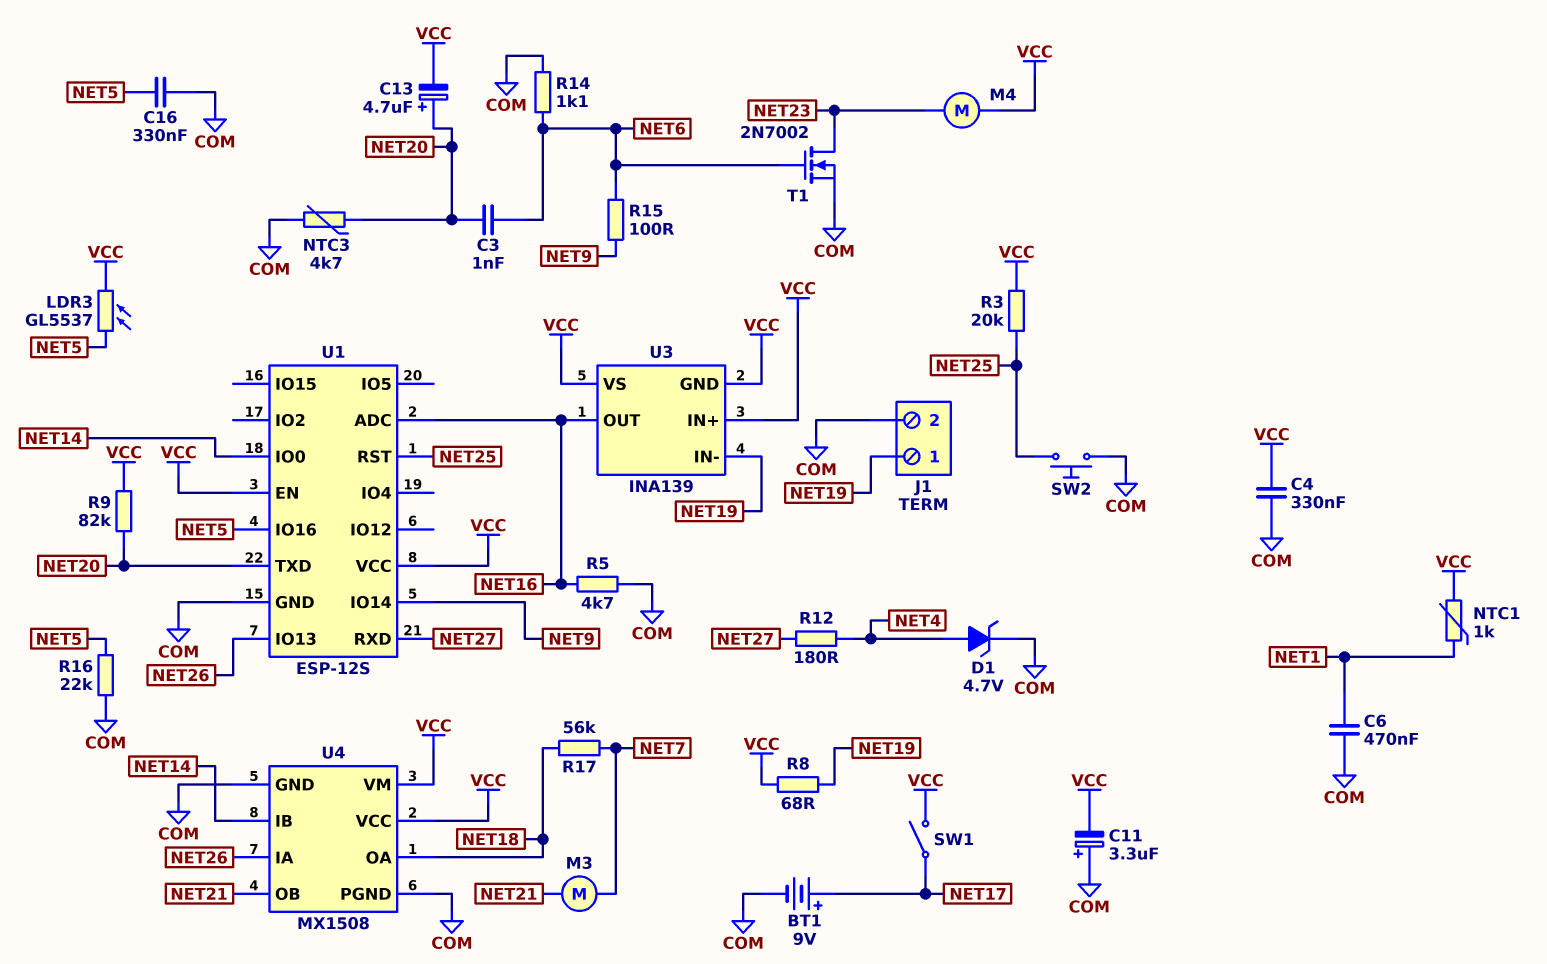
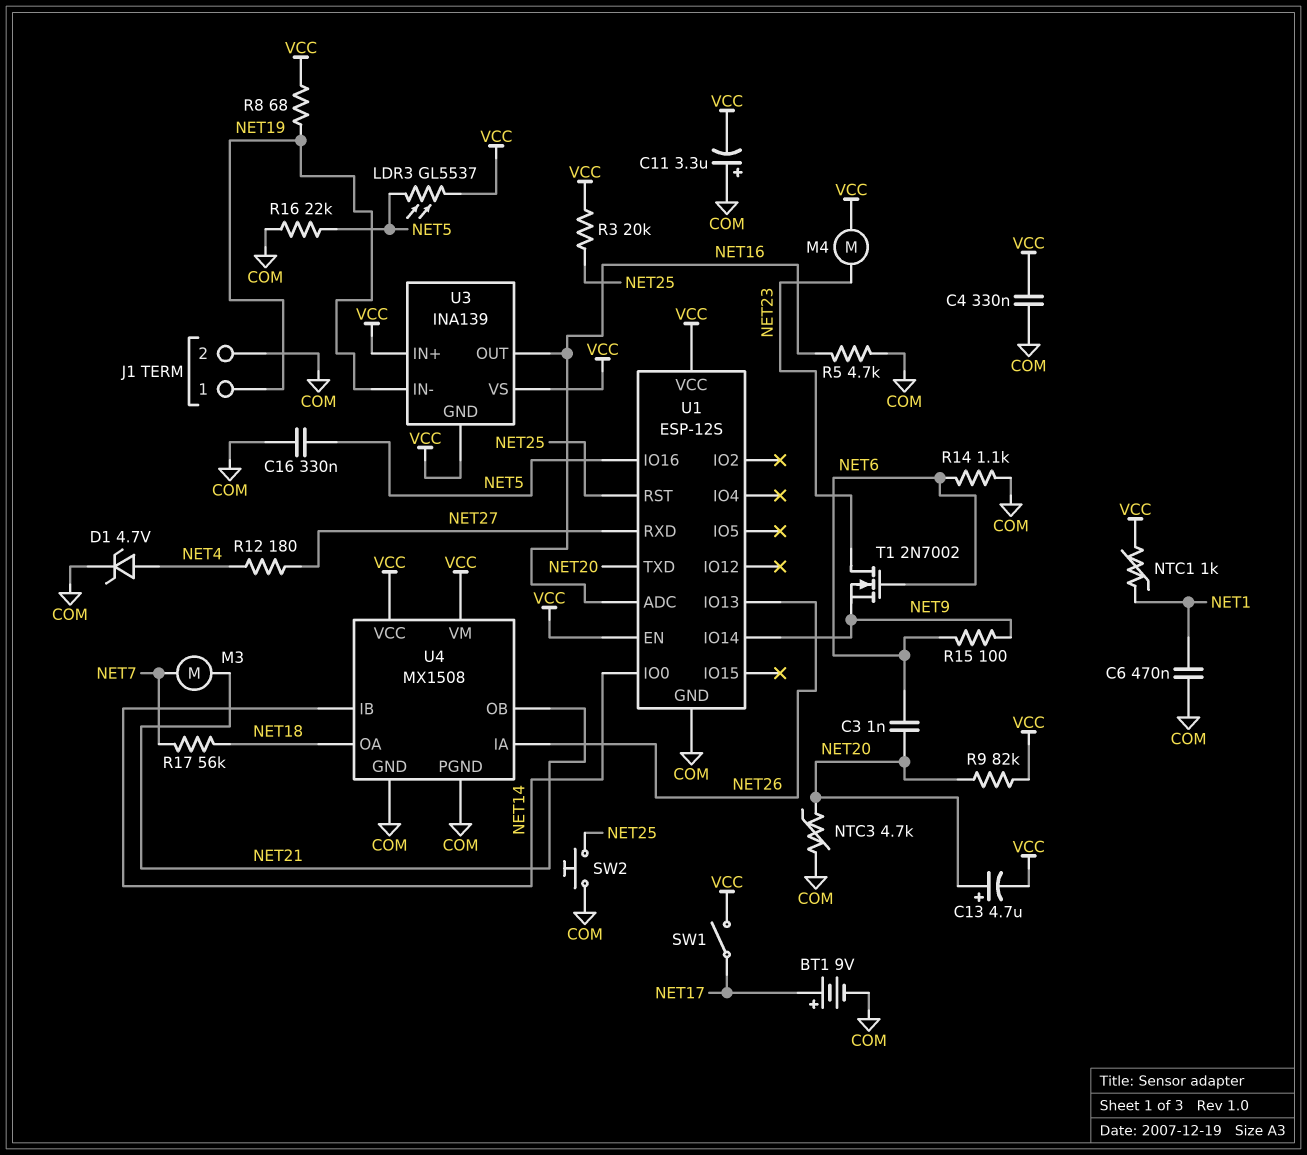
T1: NMOS 2N7002 (G NET6, D NET23, S COM) -> NMOS 2N7002 (G NET6, D NET23, S NET9)

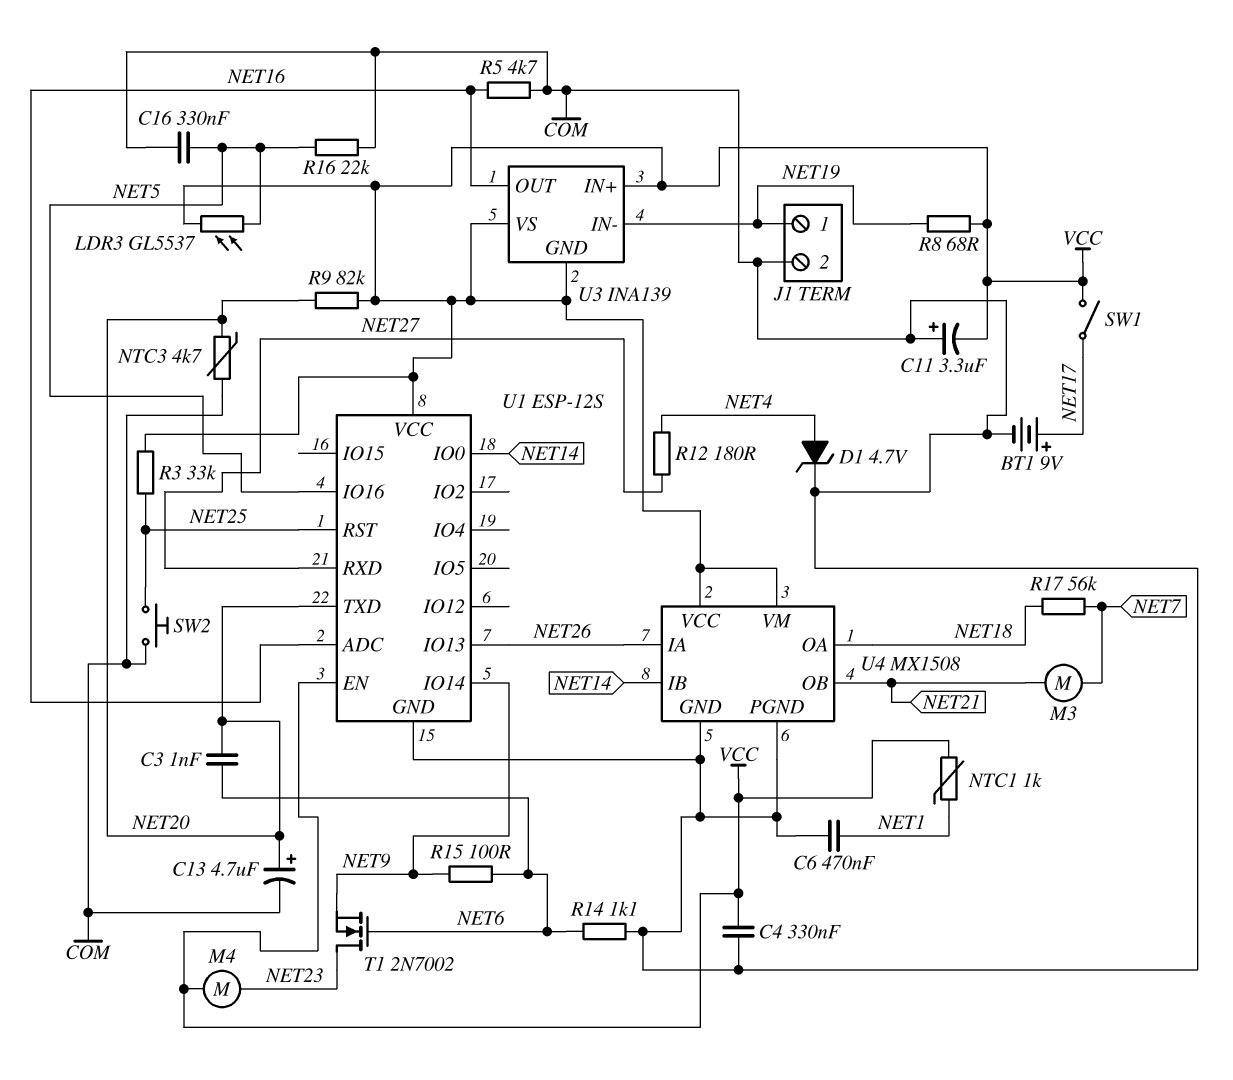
C13: 4.7uF (plus NET20, minus VCC) -> 4.7uF (plus NET20, minus COM)
R3: 20k (NET25, VCC) -> 33k (NET25, VCC)

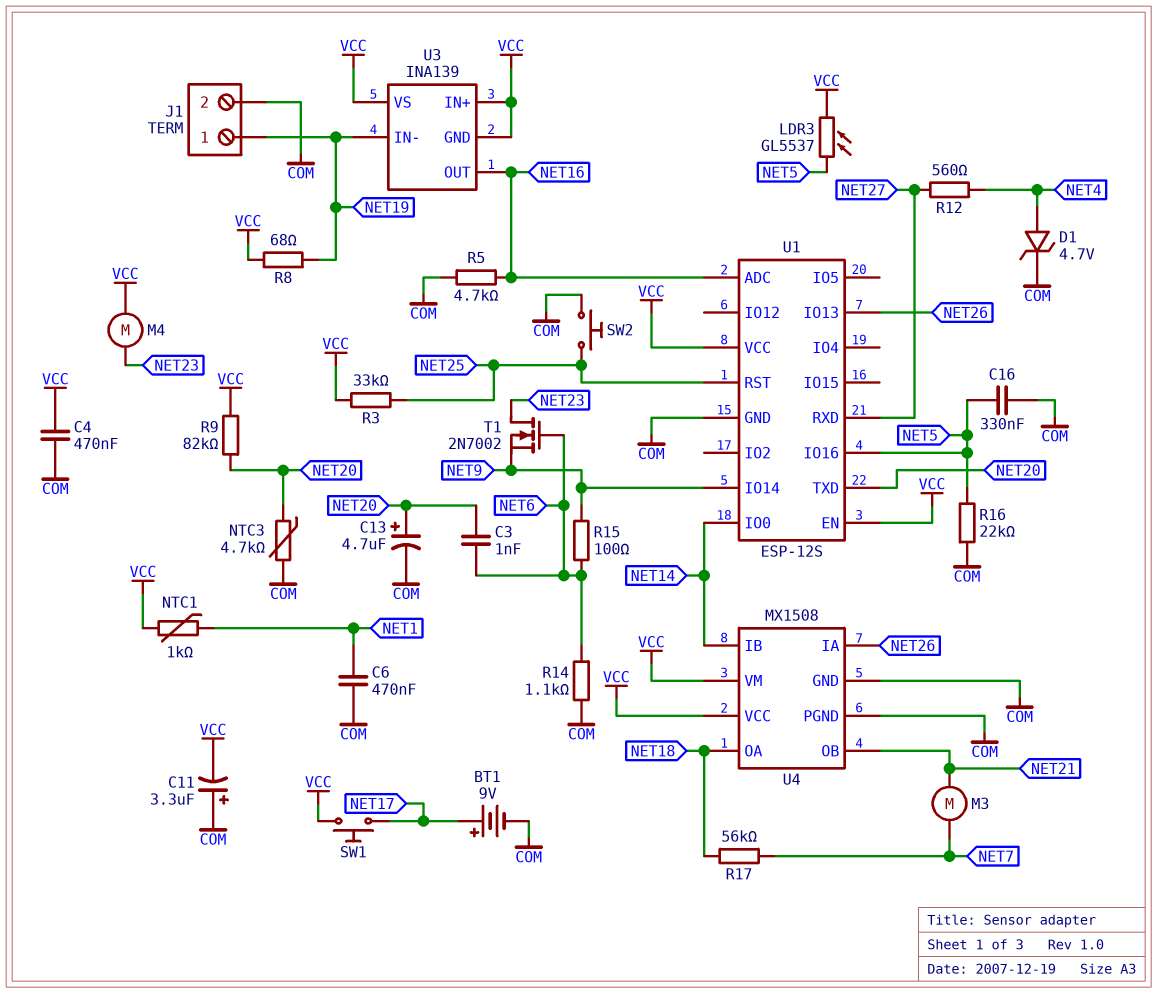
C4: 330nF (COM, VCC) -> 470nF (COM, VCC)
R12: 180 (NET4, NET27) -> 560 (NET4, NET27)
SW1: switch (NET17, VCC) -> button (NET17, VCC)

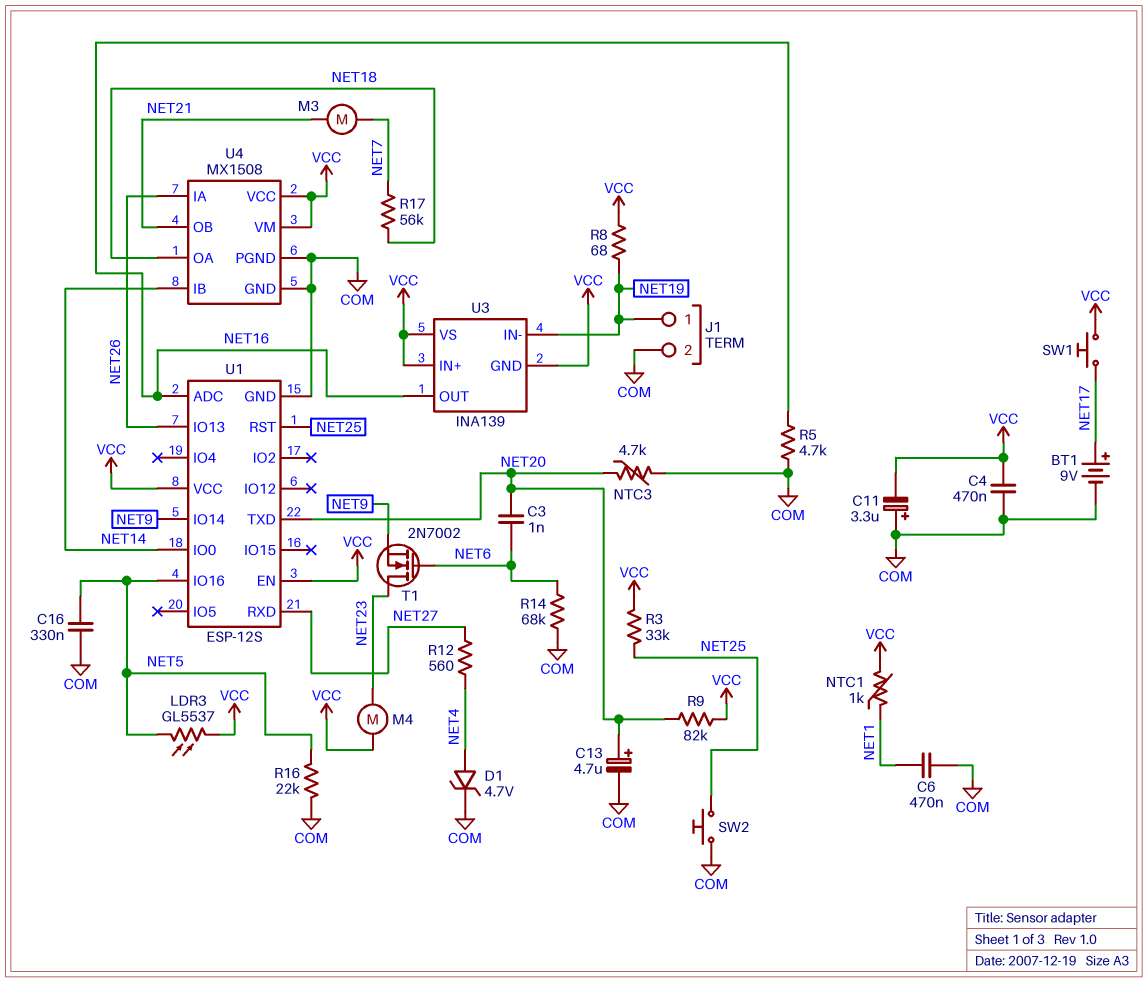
R14: 1.1k (COM, NET6) -> 68k (COM, NET6)
R15: 100 (NET6, NET9) -> none

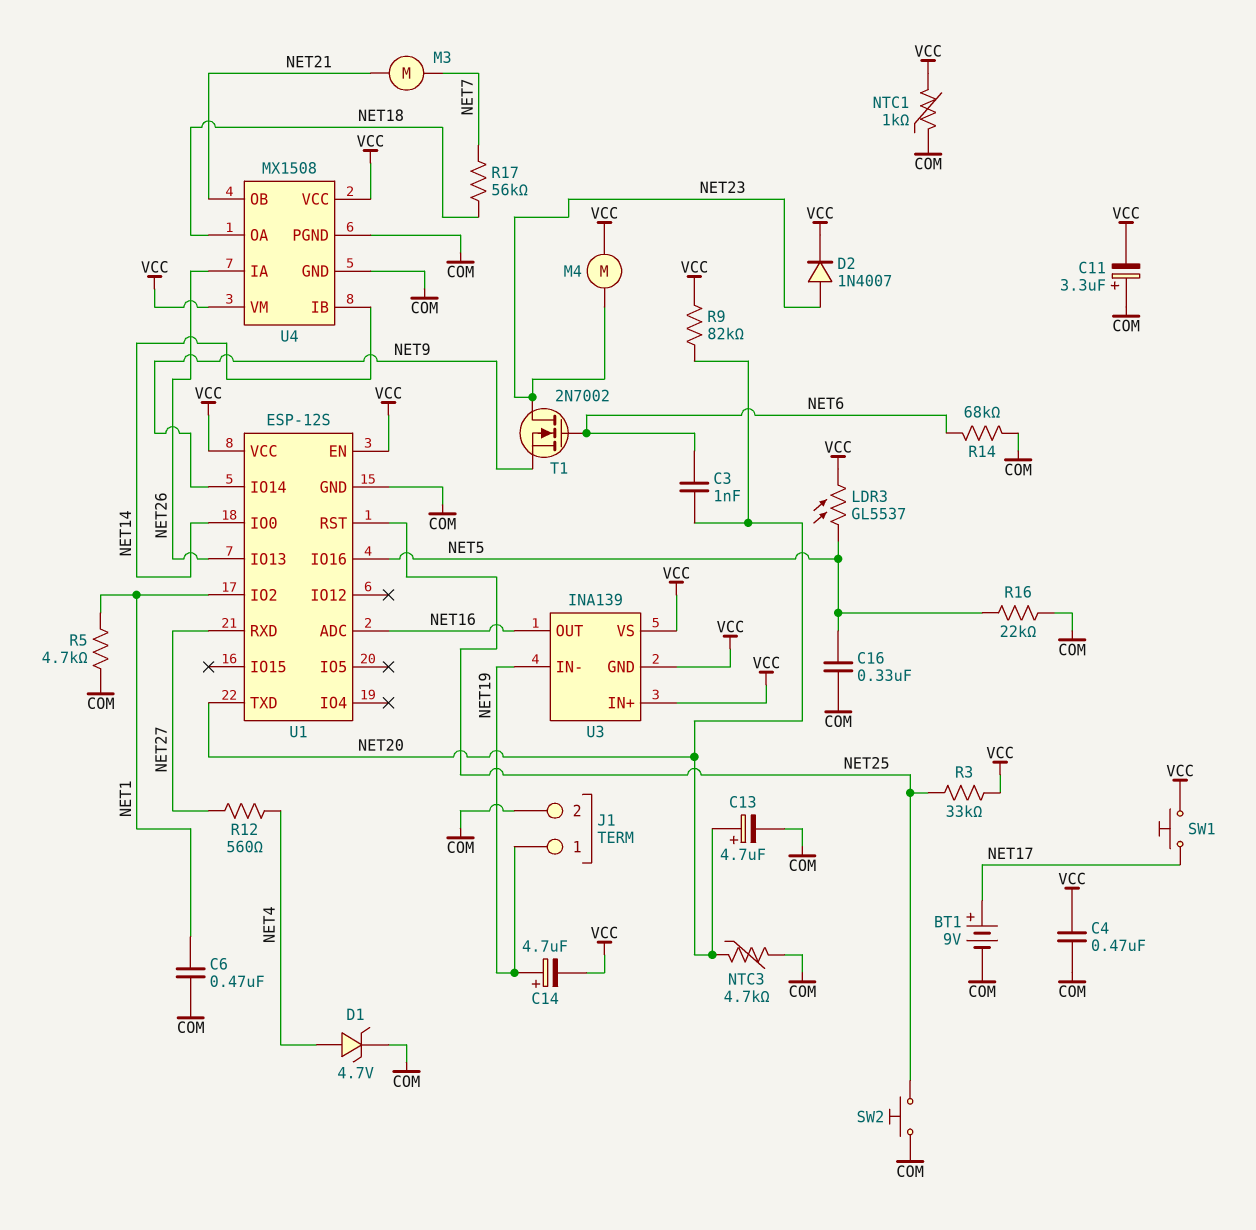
C14: none -> 4.7uF (plus NET19, minus VCC)
D2: none -> diode 1N4007 (A NET23, K VCC)
NTC1: 1k (NET1, VCC) -> 1k (COM, VCC)
R5: 4.7k (COM, NET16) -> 4.7k (COM, NET1)
R8: 68 (NET19, VCC) -> none
U1 pin IO2: none -> NET1

